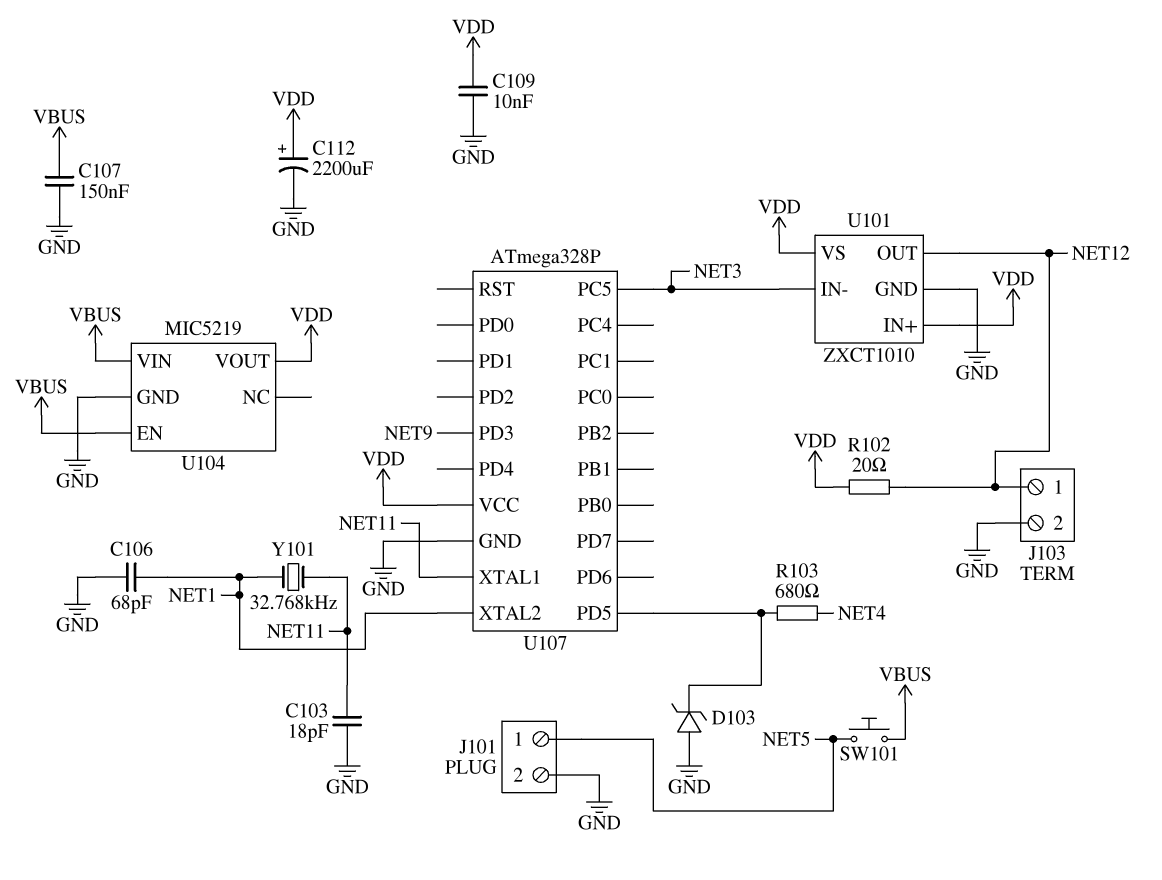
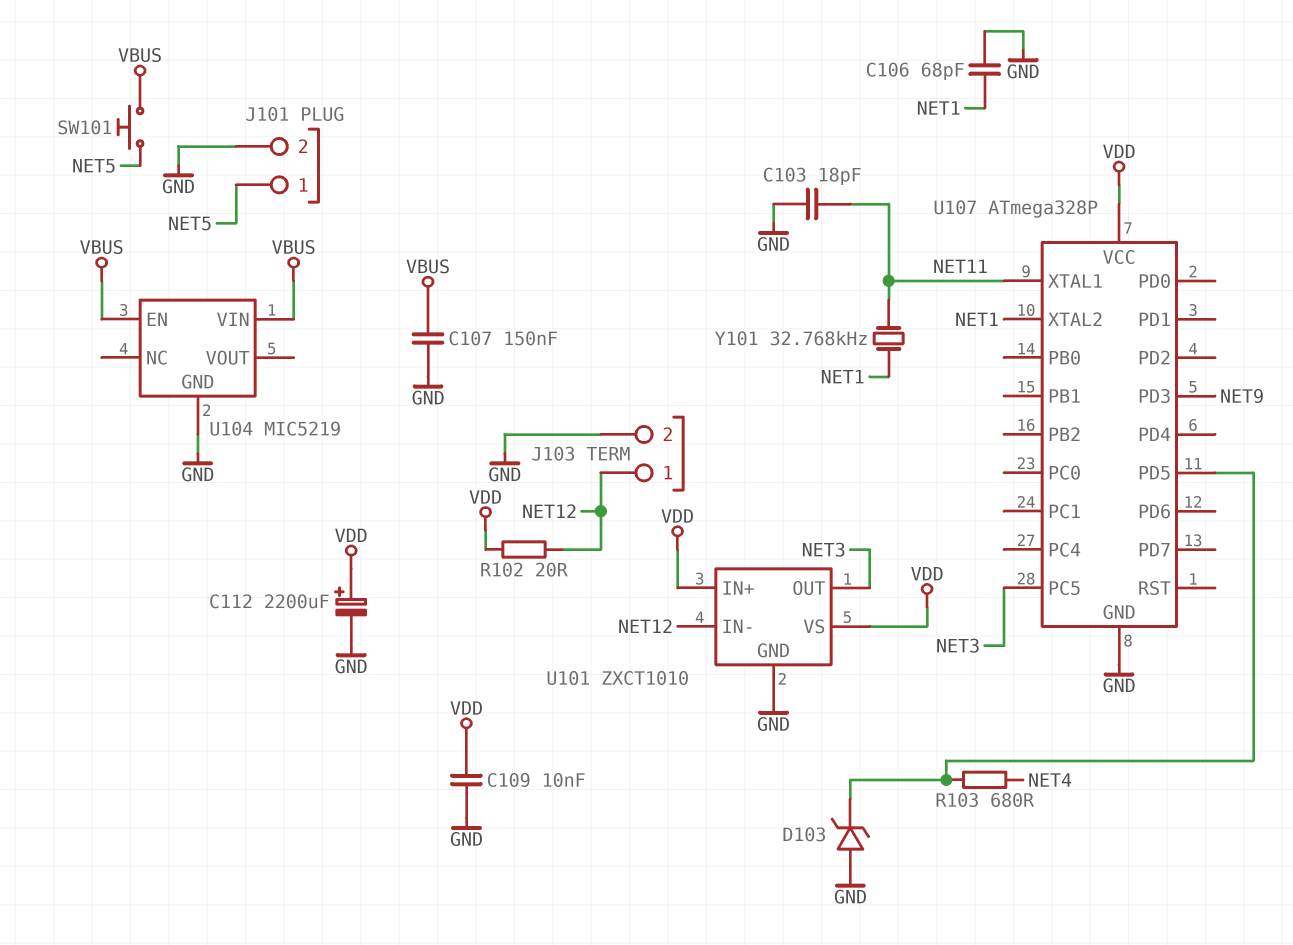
U101 pin IN-: NET3 -> NET12
U101 pin OUT: NET12 -> NET3
U104 pin VOUT: VDD -> none

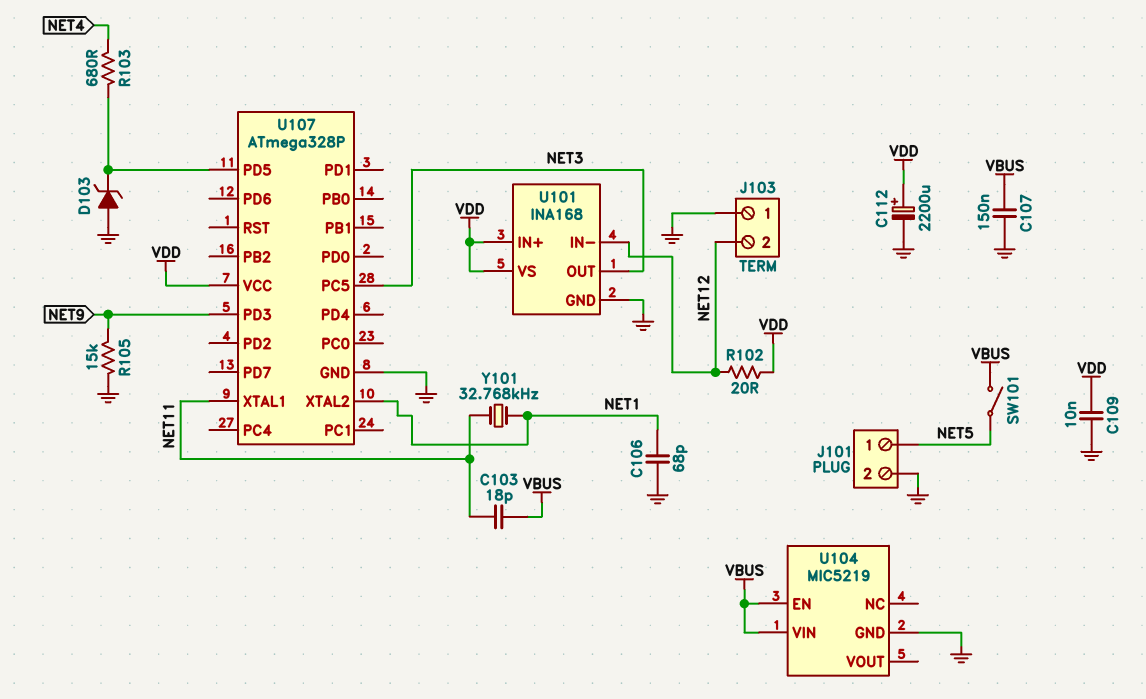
C103: 18pF (GND, NET11) -> 18pF (NET11, VBUS)
J103 pin 1: NET12 -> GND
J103 pin 2: GND -> NET12
R105: none -> 15k (GND, NET9)
SW101: button (NET5, VBUS) -> switch (NET5, VBUS)
U101: ZXCT1010 -> INA168

